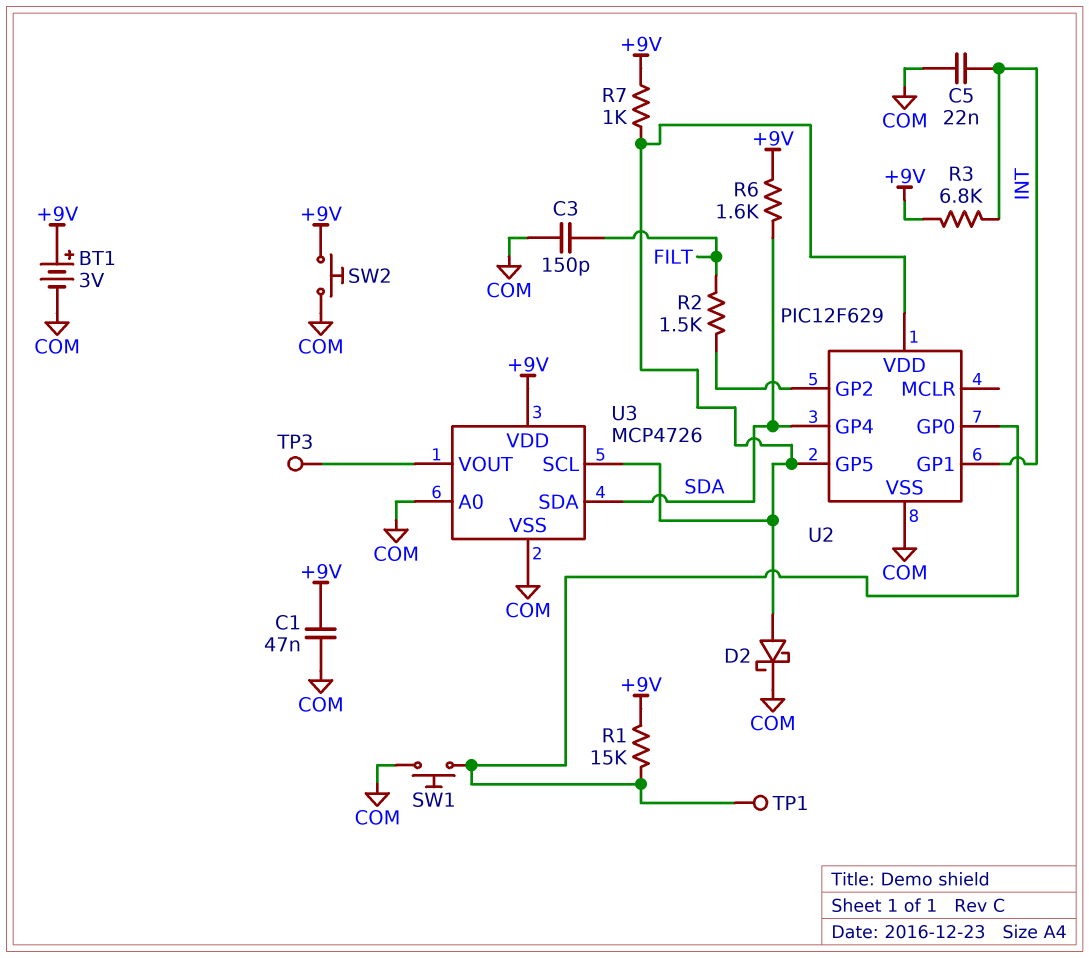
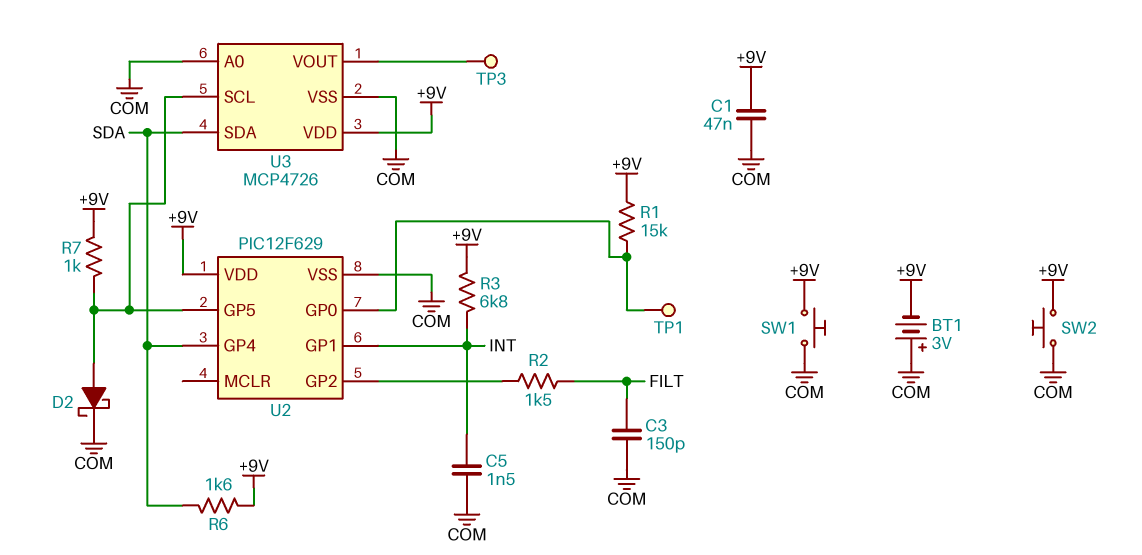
BT1: 3V (plus +9V, minus COM) -> 3V (plus COM, minus +9V)
C5: 22nF (COM, INT) -> 1.5nF (COM, INT)
SW1: button (COM, U2/GP0) -> button (+9V, COM)
U2 pin VDD: U2/GP5 -> +9V

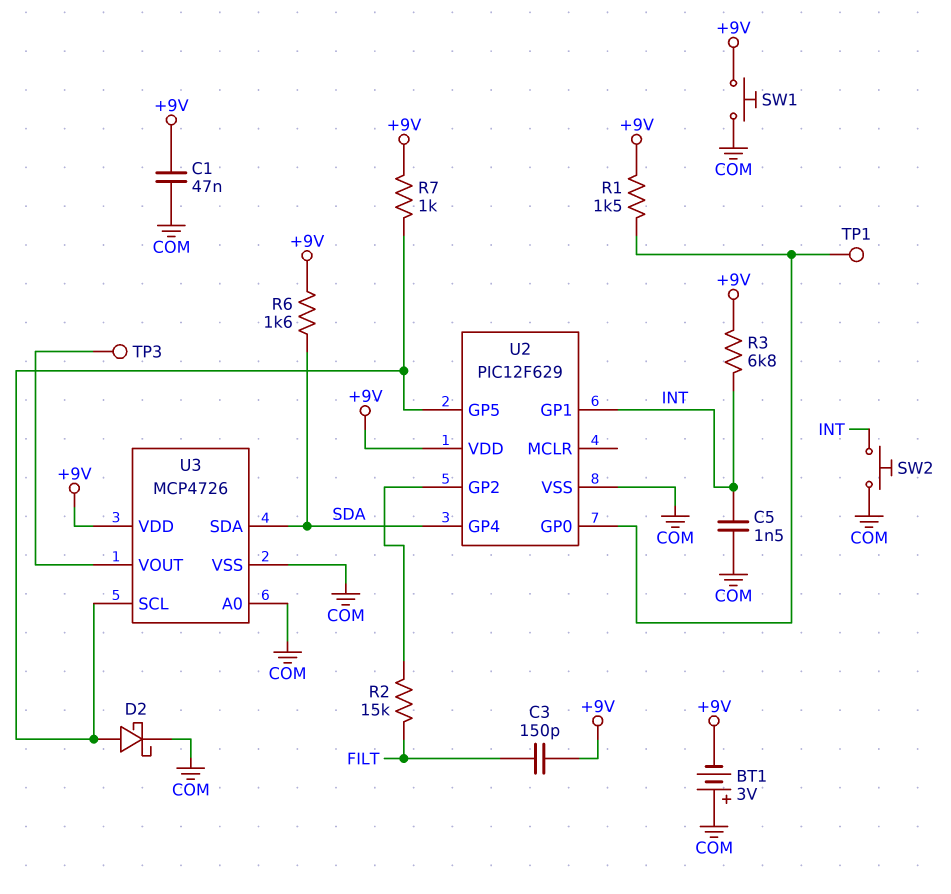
C3: 150pF (COM, FILT) -> 150pF (+9V, FILT)
R1: 15k (+9V, U2/GP0) -> 1.5k (+9V, U2/GP0)
R2: 1.5k (FILT, U2/GP2) -> 15k (FILT, U2/GP2)
SW2: button (+9V, COM) -> button (COM, INT)

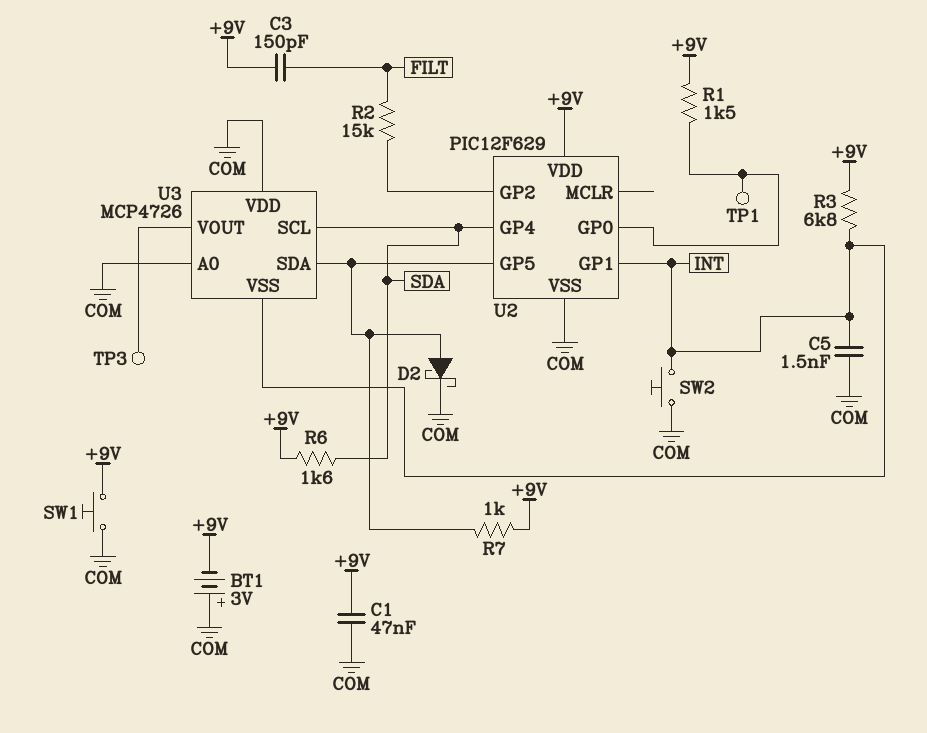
U3 pin SCL: U2/GP5 -> SDA
U3 pin SDA: SDA -> U2/GP5
U3 pin VDD: +9V -> COM
U3 pin VSS: COM -> INT

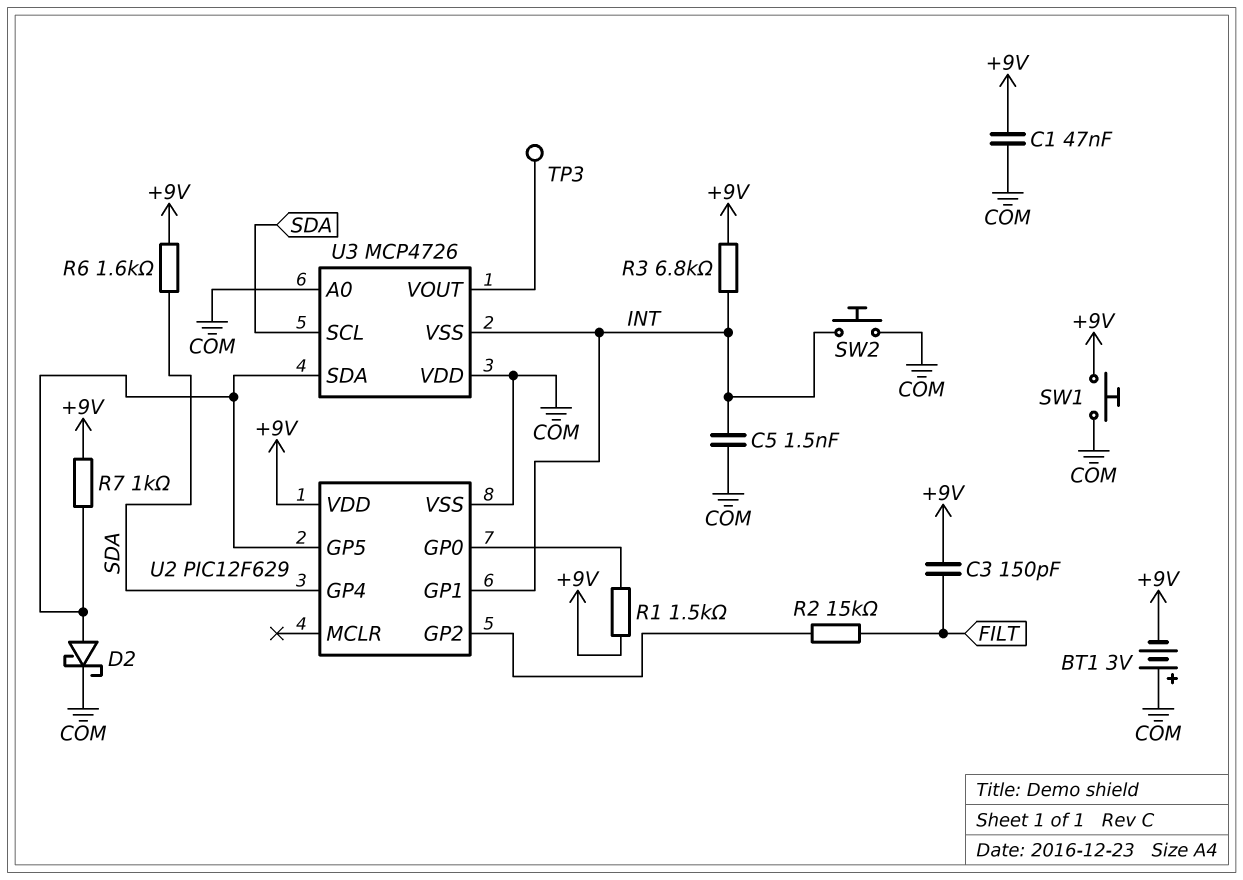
TP1: test point (U2/GP0) -> none

